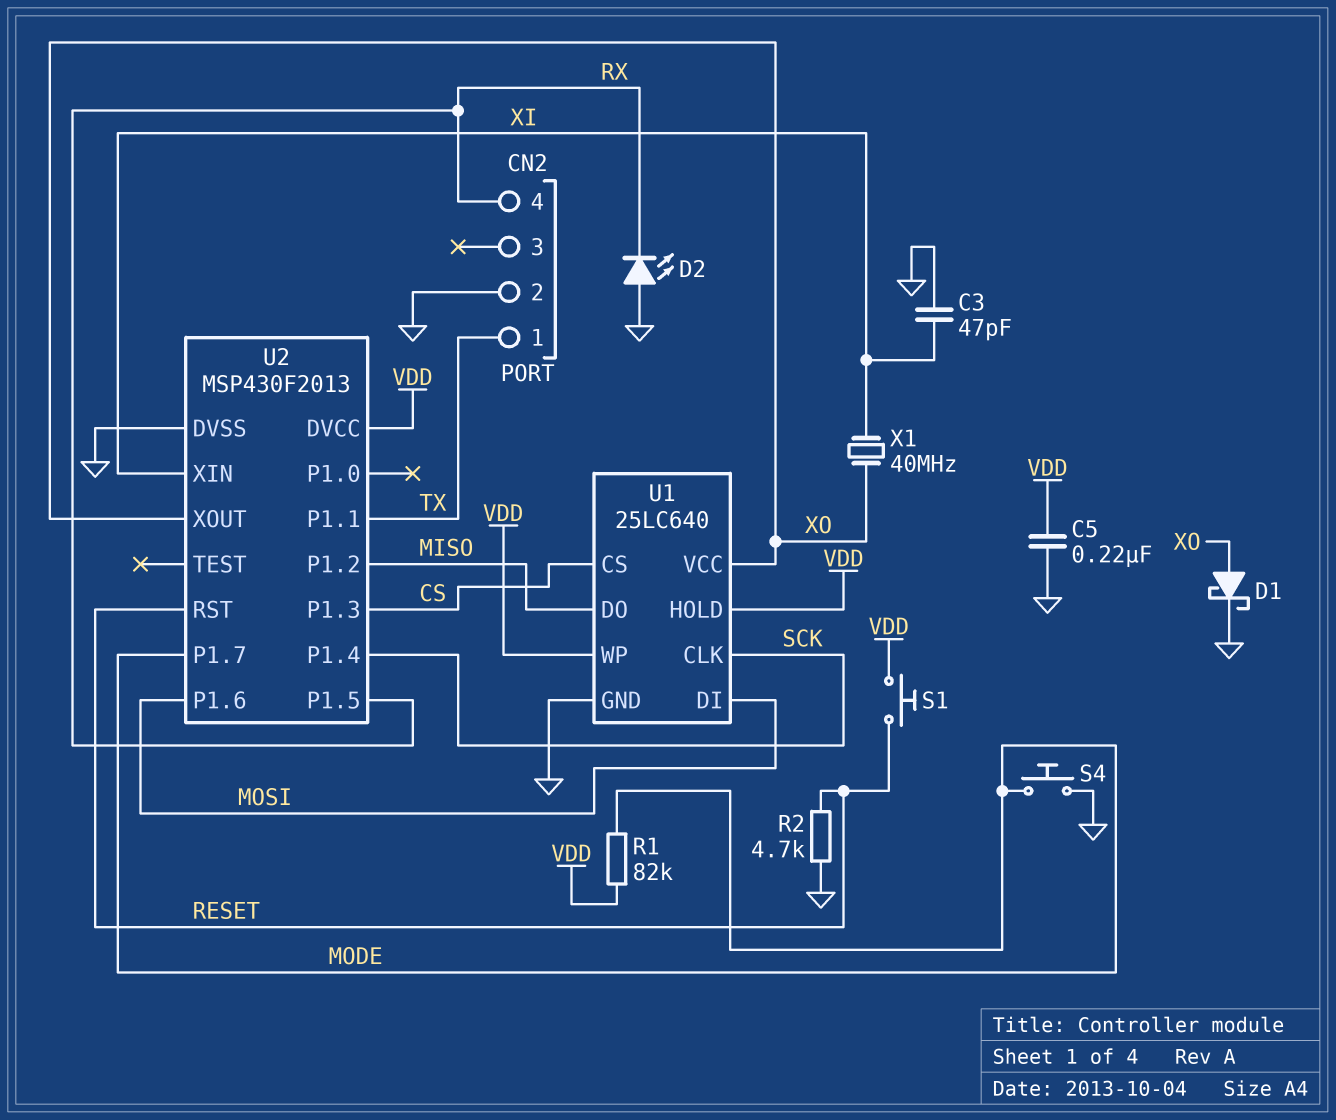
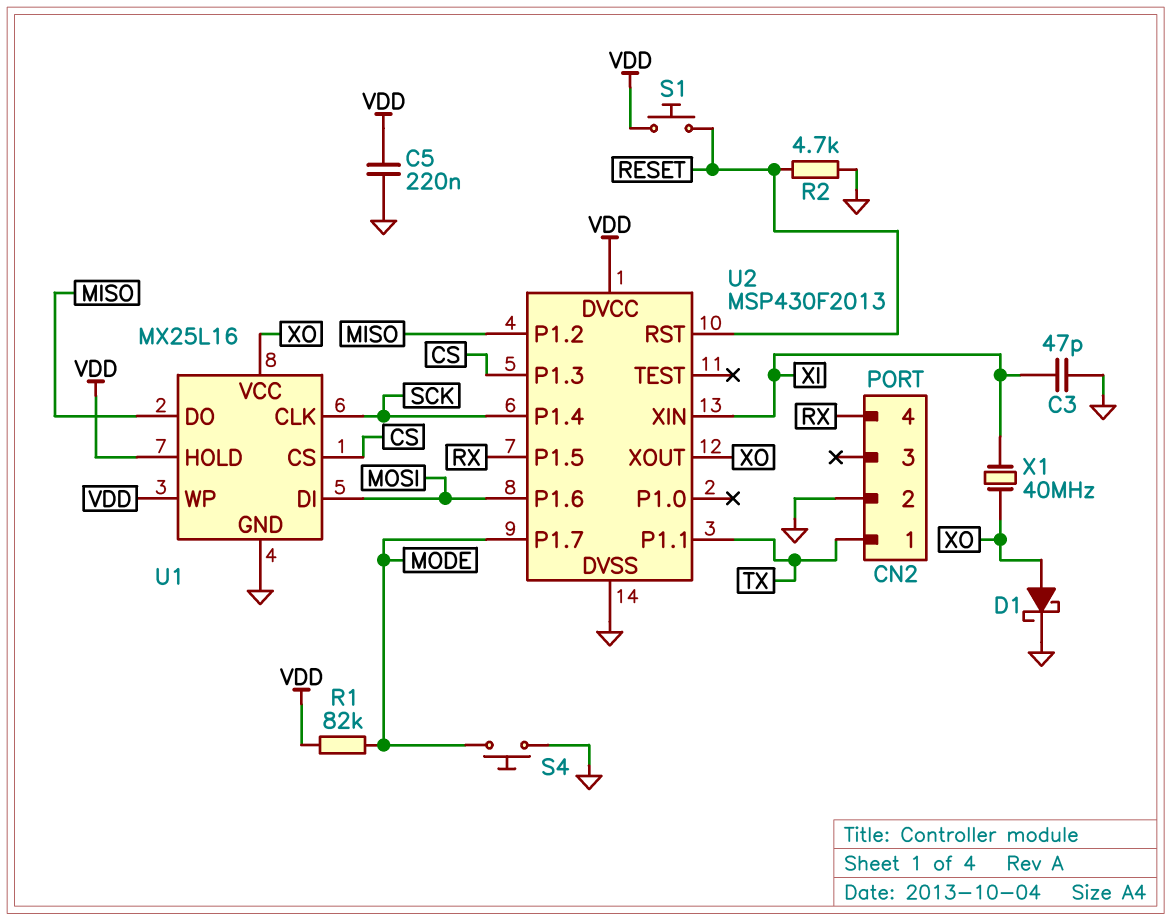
D2: LED (A GND, K RX) -> none
U1: 25LC640 -> MX25L16

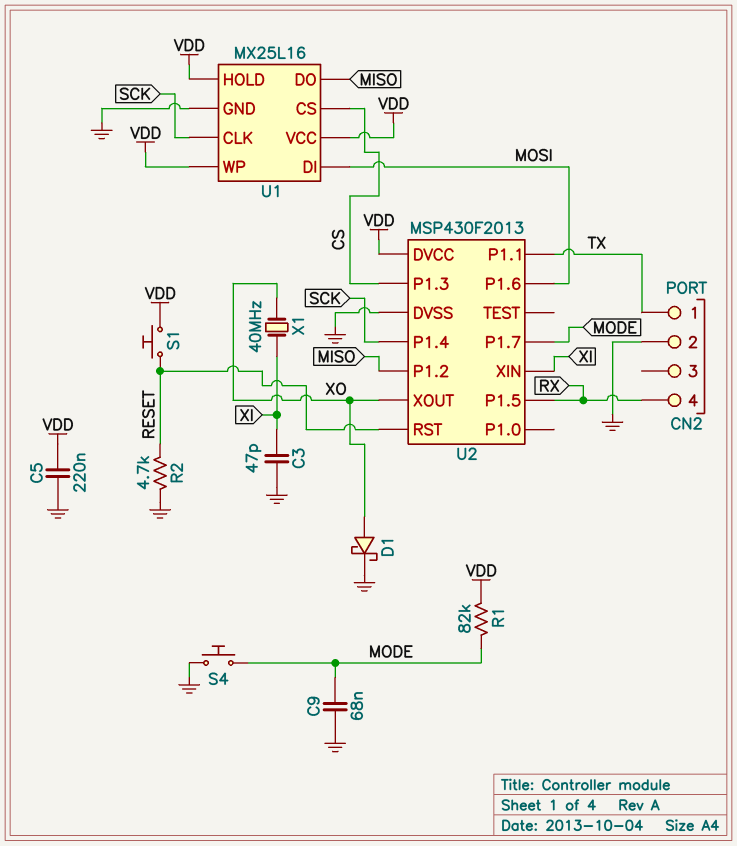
C9: none -> 68nF (GND, MODE)
U1 pin VCC: XO -> VDD

